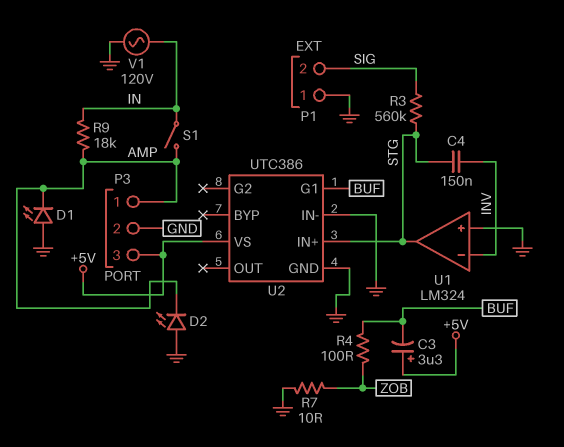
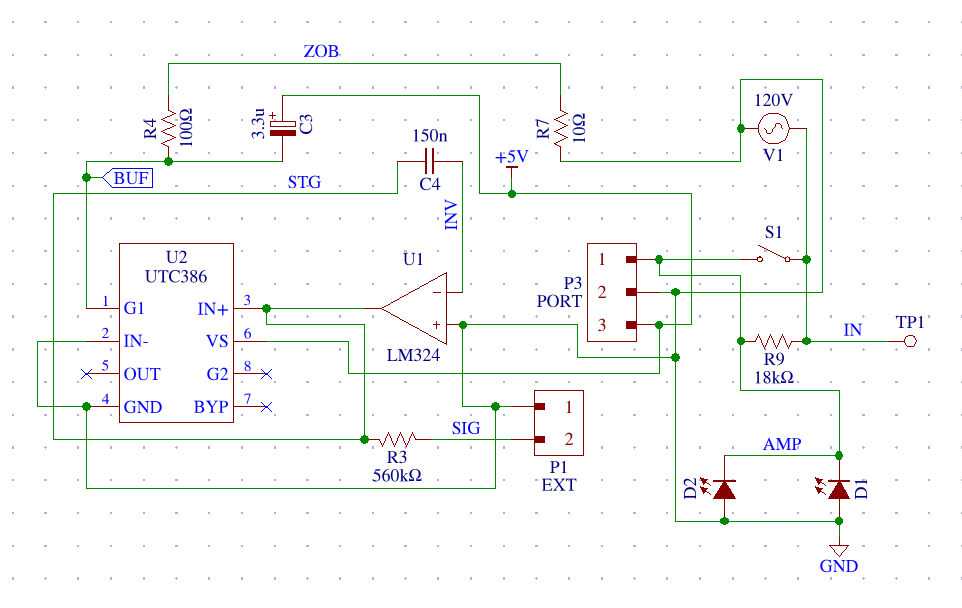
TP1: none -> test point (IN)

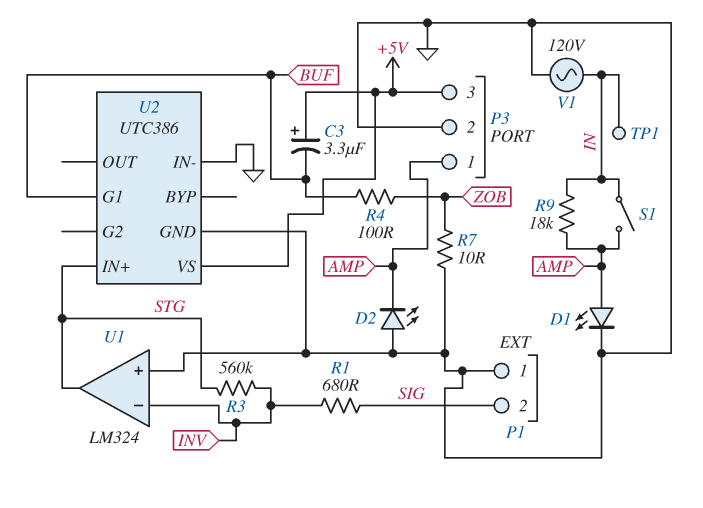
C4: 150nF (INV, STG) -> none
D1: LED (A GND, K AMP) -> LED (A AMP, K GND)
R1: none -> 680 (INV, SIG)
R3: 560k (SIG, STG) -> 560k (INV, STG)

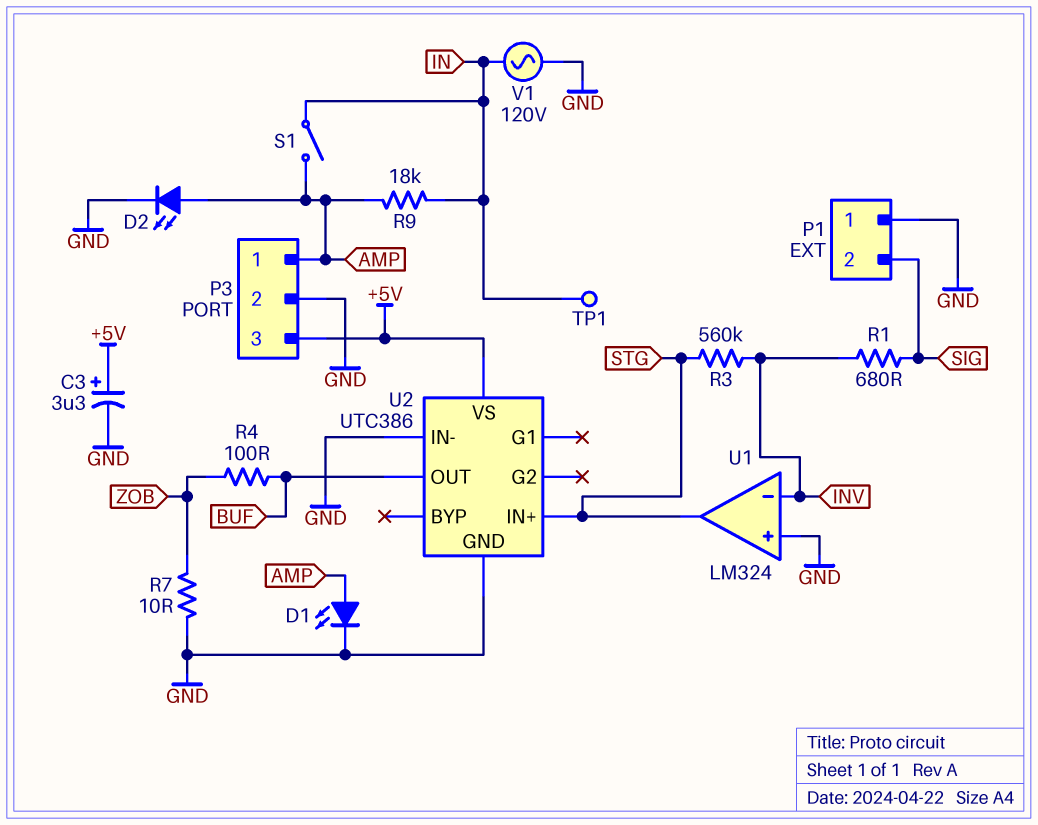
C3: 3.3uF (plus +5V, minus BUF) -> 3.3uF (plus +5V, minus GND)
D2: LED (A GND, K AMP) -> LED (A AMP, K GND)
U2 pin G1: BUF -> none
U2 pin OUT: none -> BUF

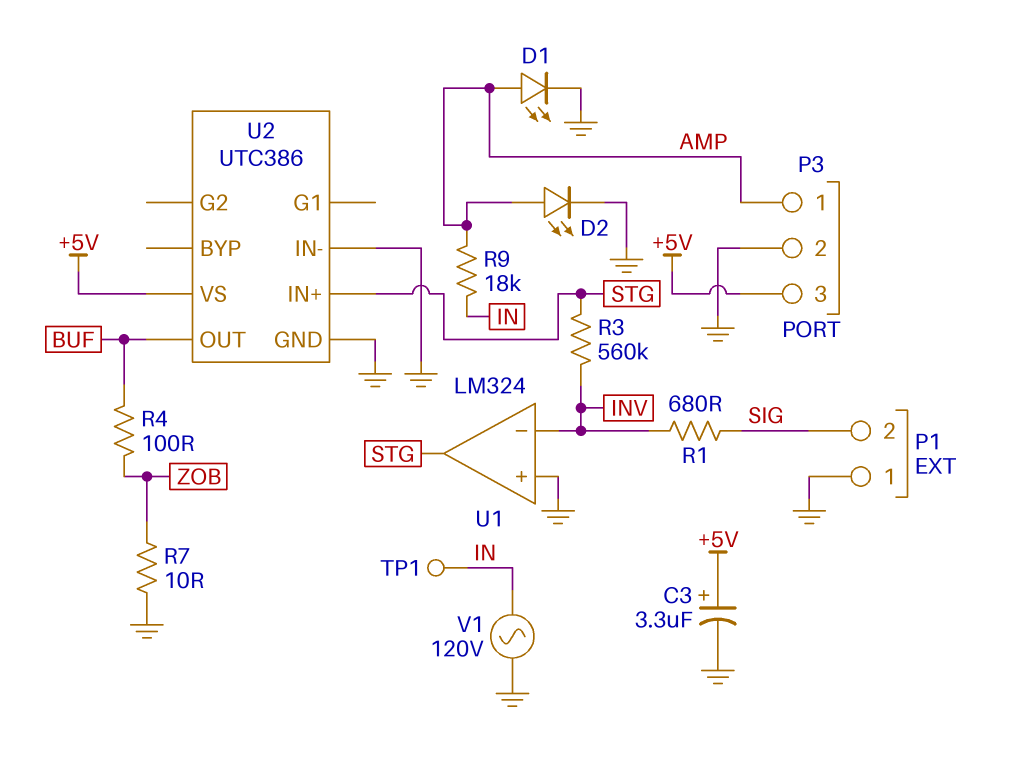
S1: switch (AMP, IN) -> none

